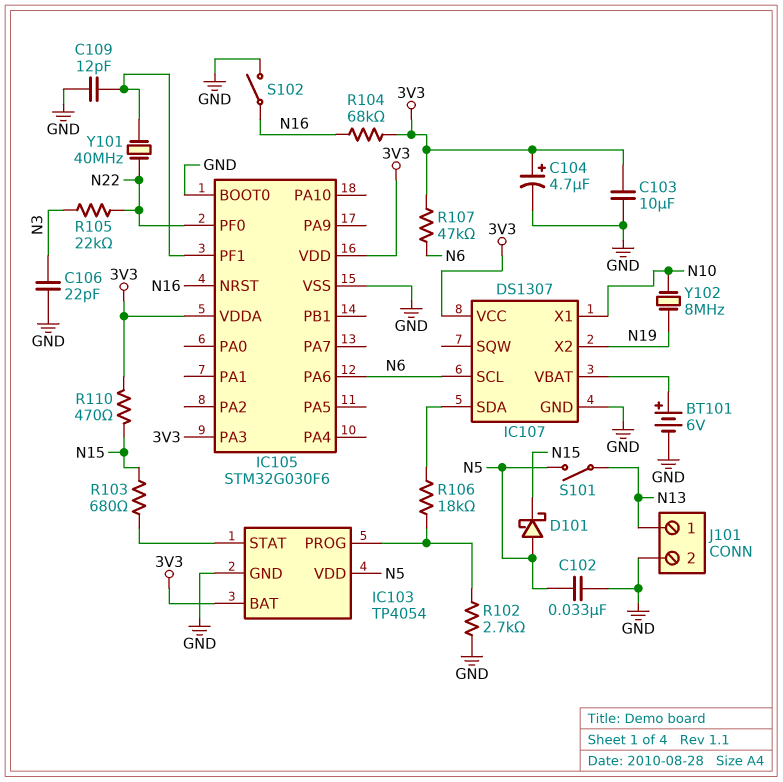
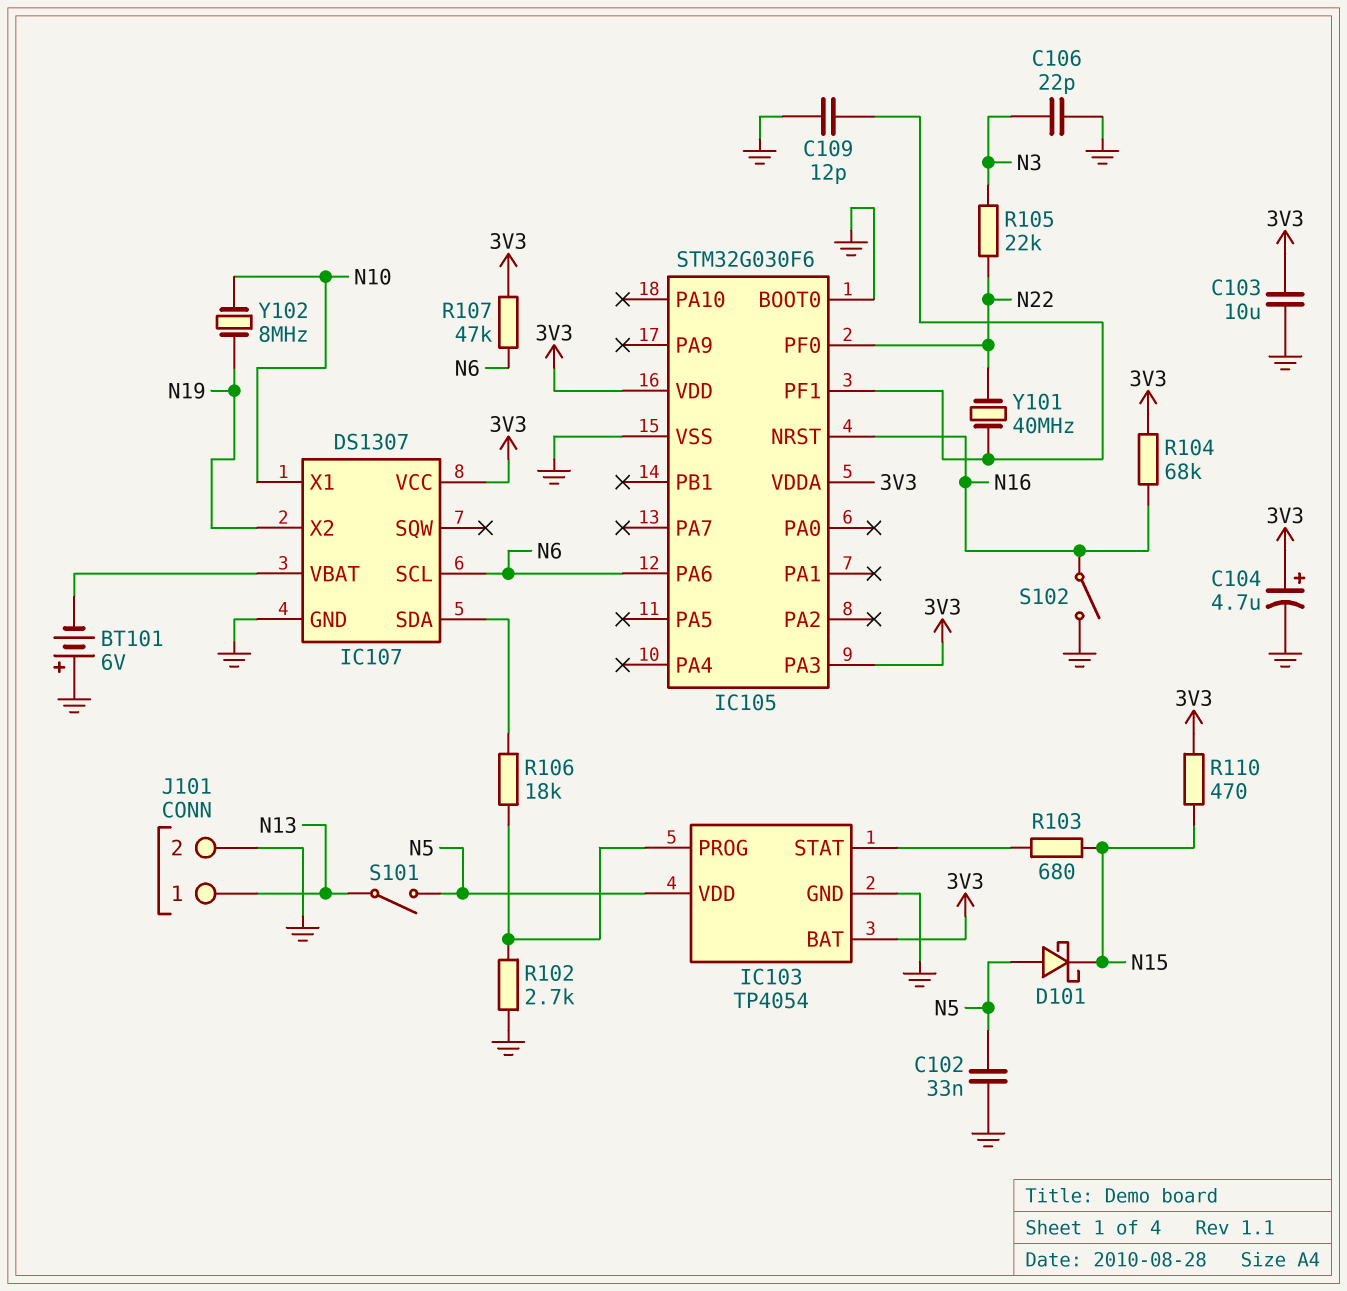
BT101: 6V (plus IC107/VBAT, minus GND) -> 6V (plus GND, minus IC107/VBAT)

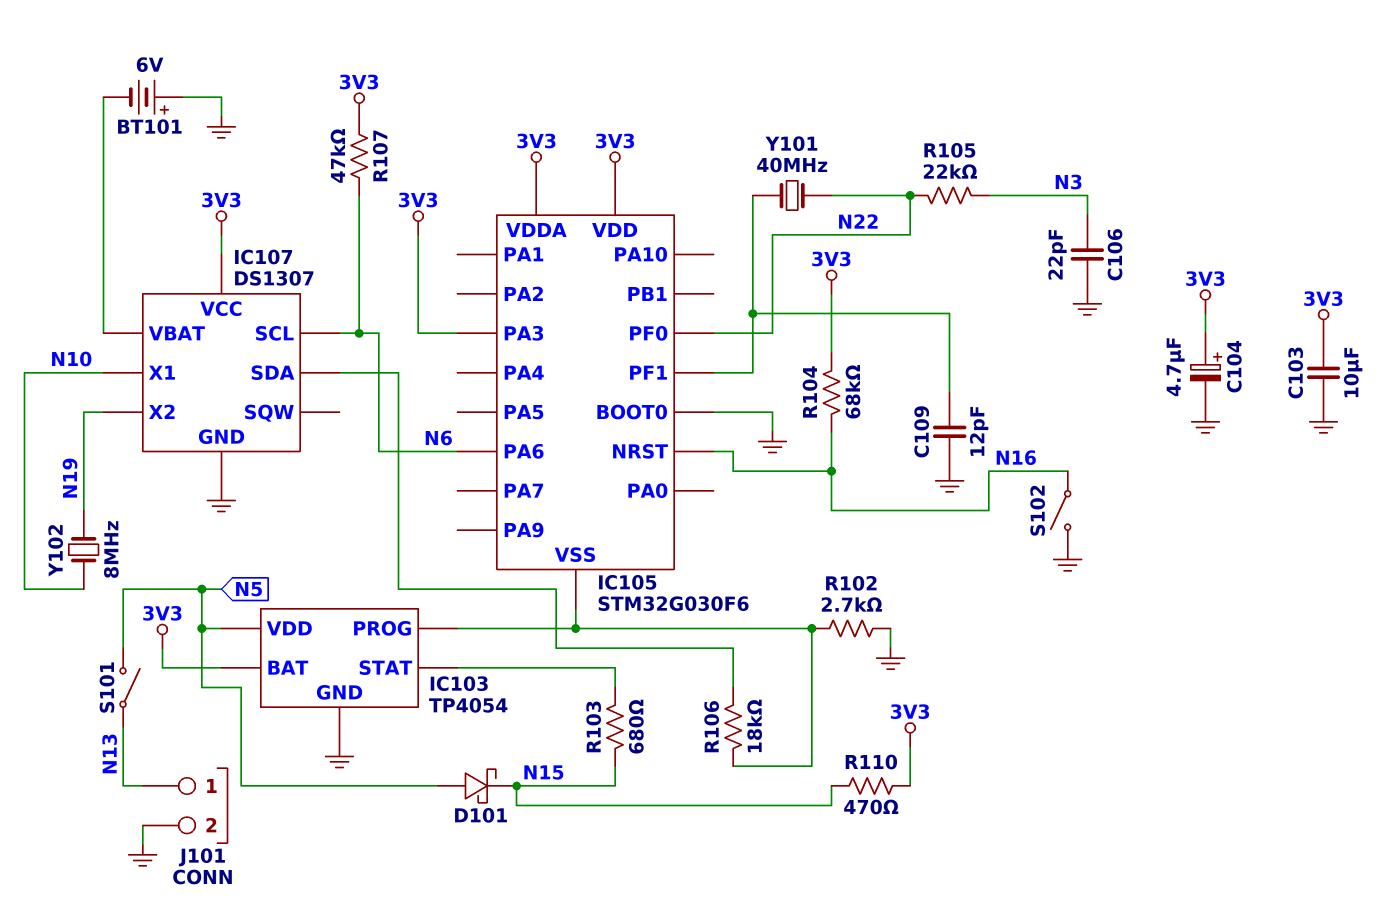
C102: 33nF (GND, N5) -> none
IC105 pin VSS: GND -> IC103/PROG

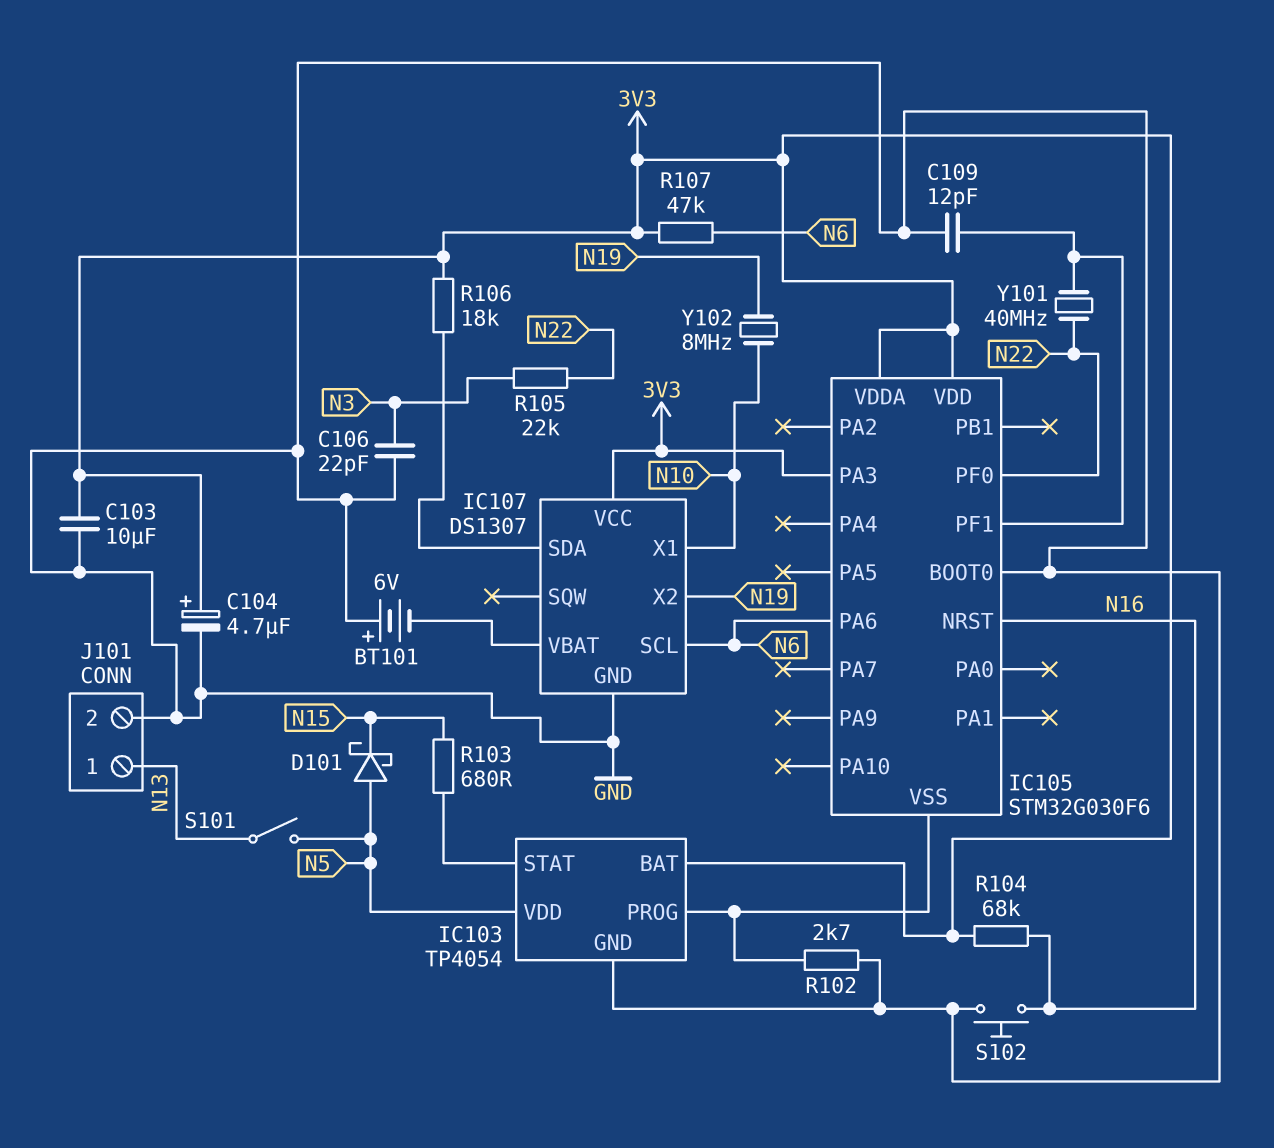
R106: 18k (IC103/PROG, IC107/SDA) -> 18k (3V3, IC107/SDA)
R110: 470 (3V3, N15) -> none
S102: switch (GND, N16) -> button (GND, N16)

